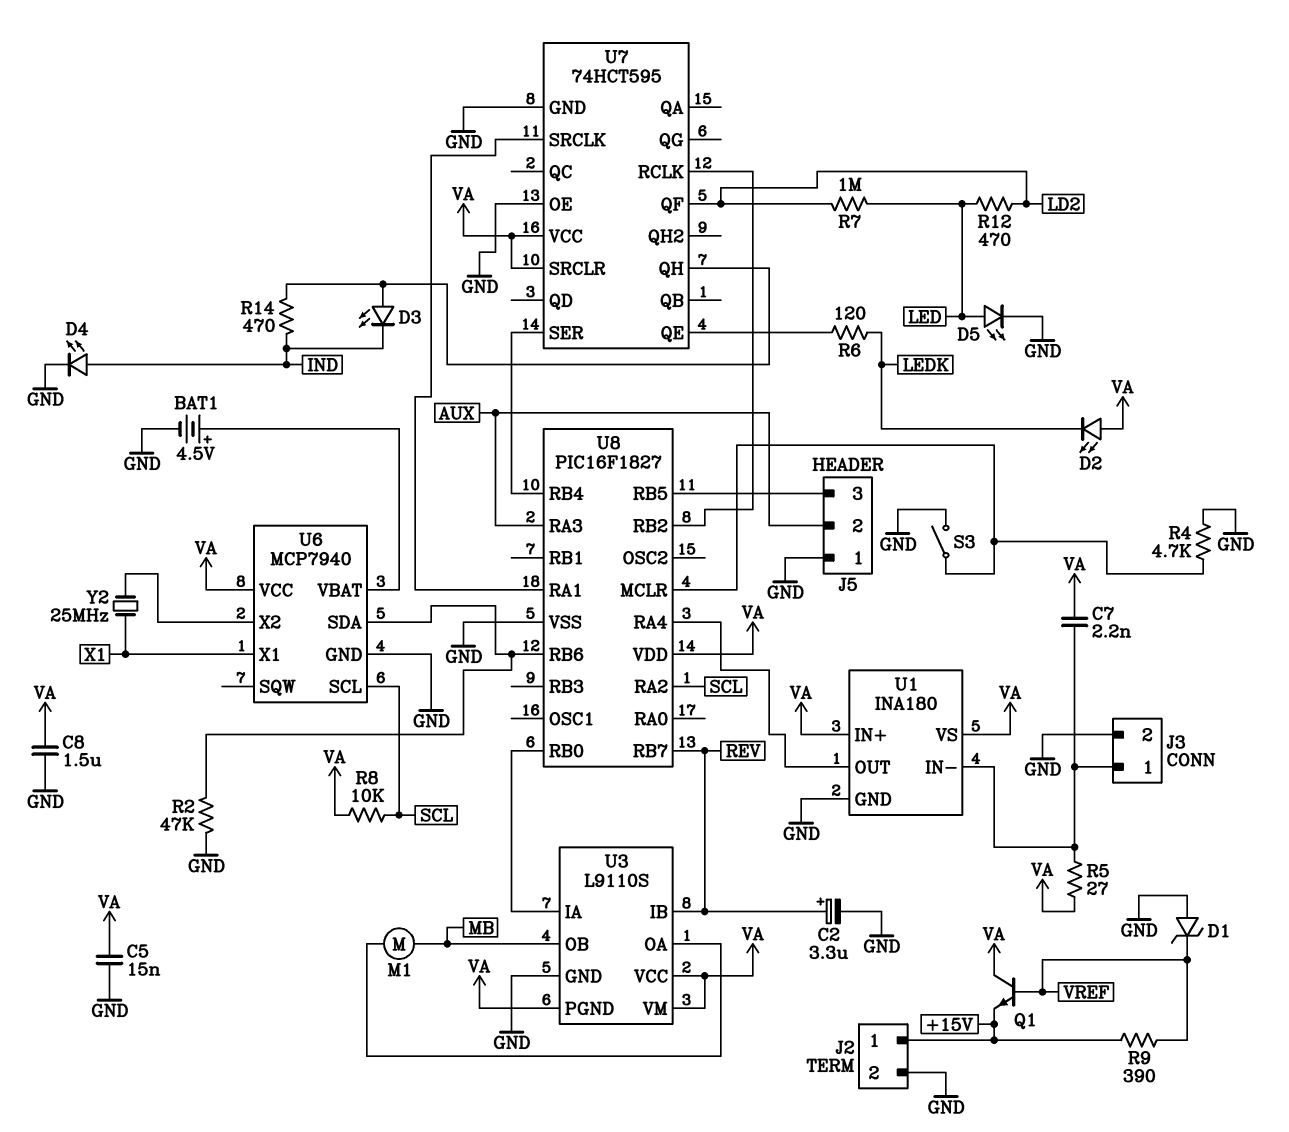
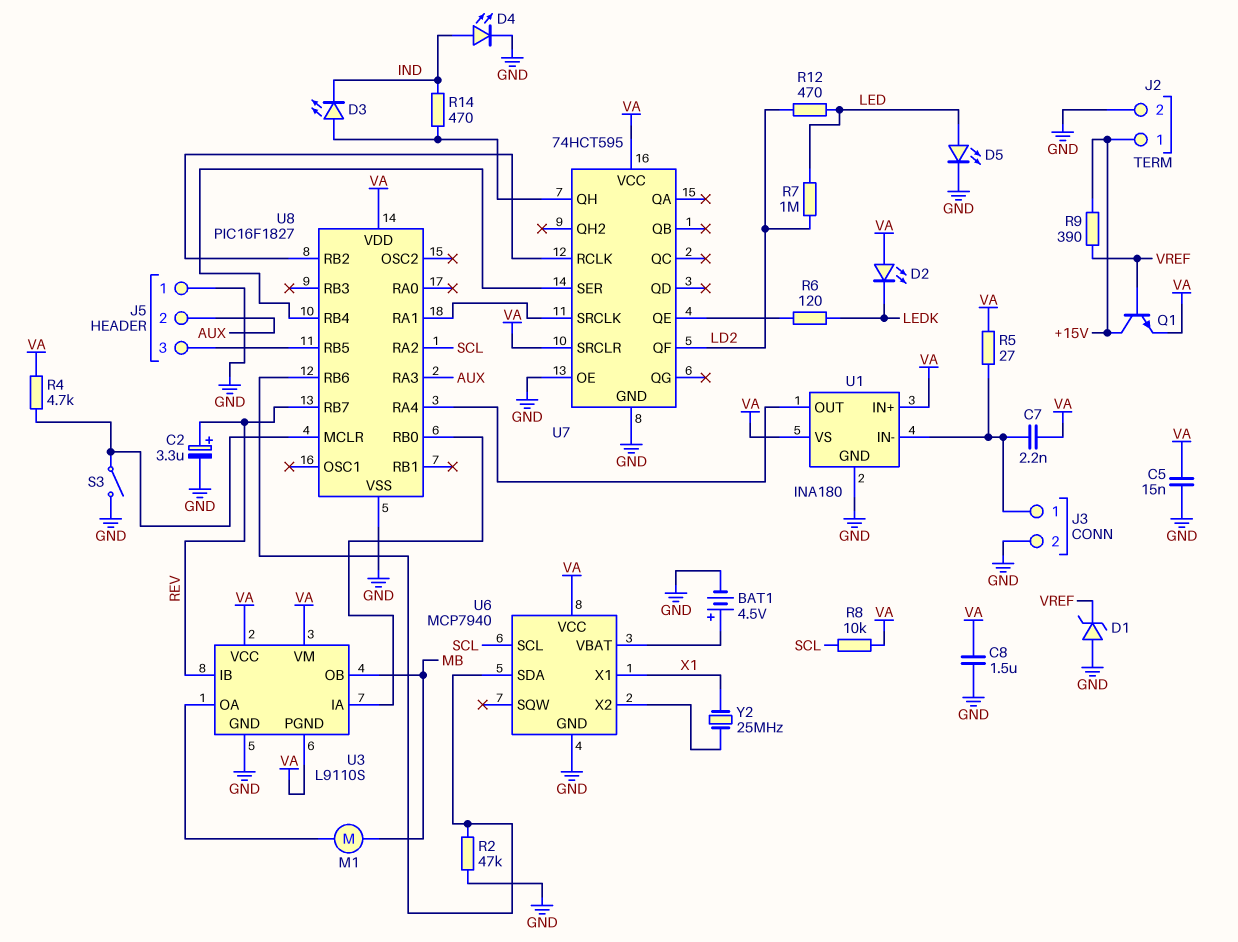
Q1: NPN (B VREF, C VA, E +15V) -> NPN (B VREF, C +15V, E VA)
R4: 4.7k (GND, U8/MCLR) -> 4.7k (U8/MCLR, VA)

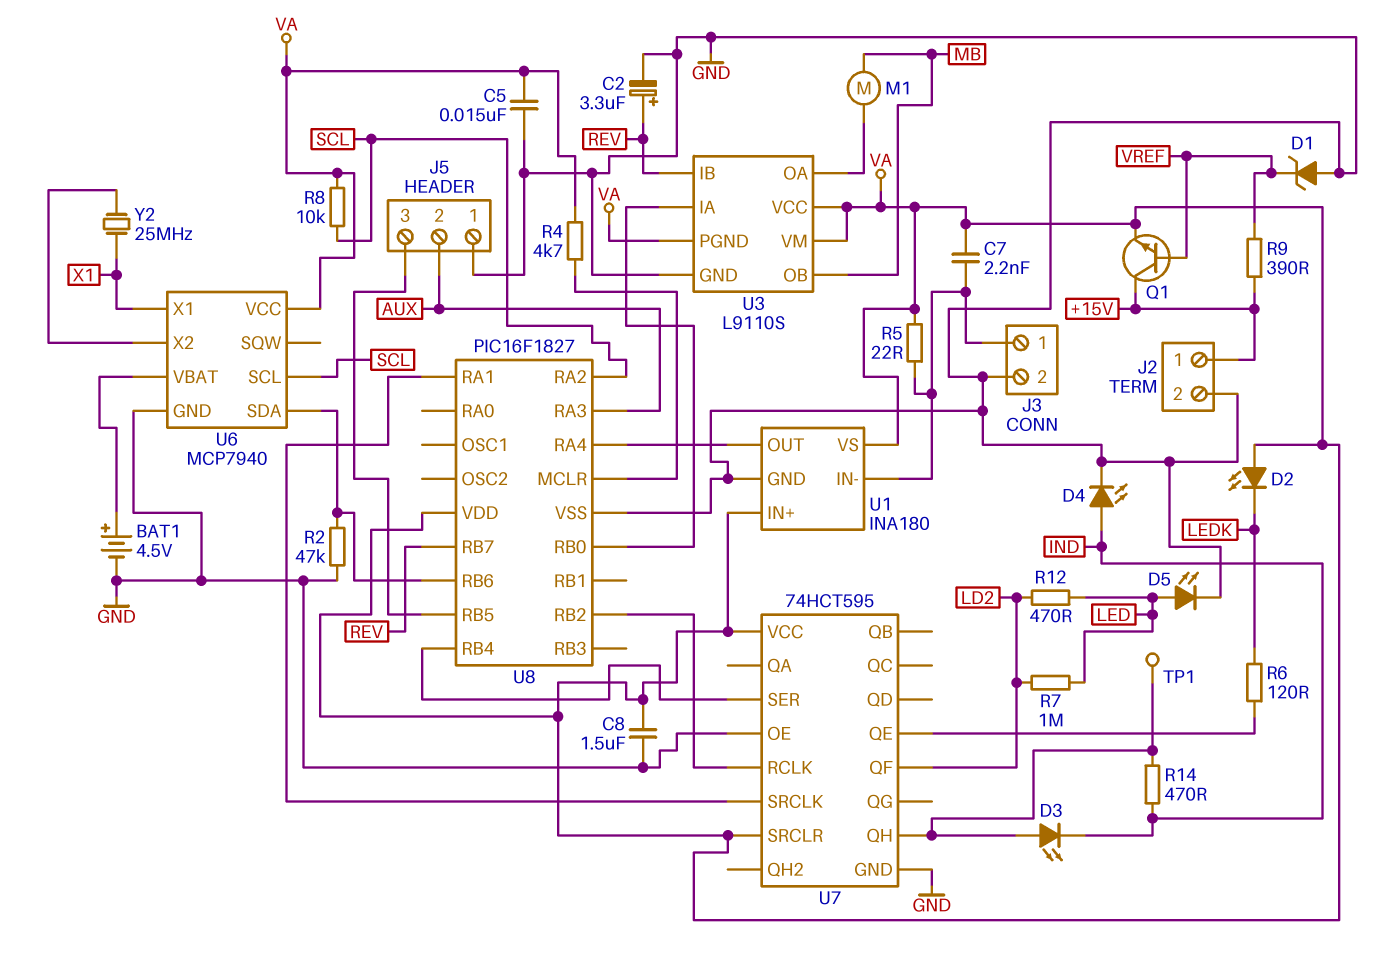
R5: 27 (J3/1, VA) -> 22 (J3/1, VA)
S3: switch (GND, U8/MCLR) -> none
TP1: none -> test point (U7/QH)

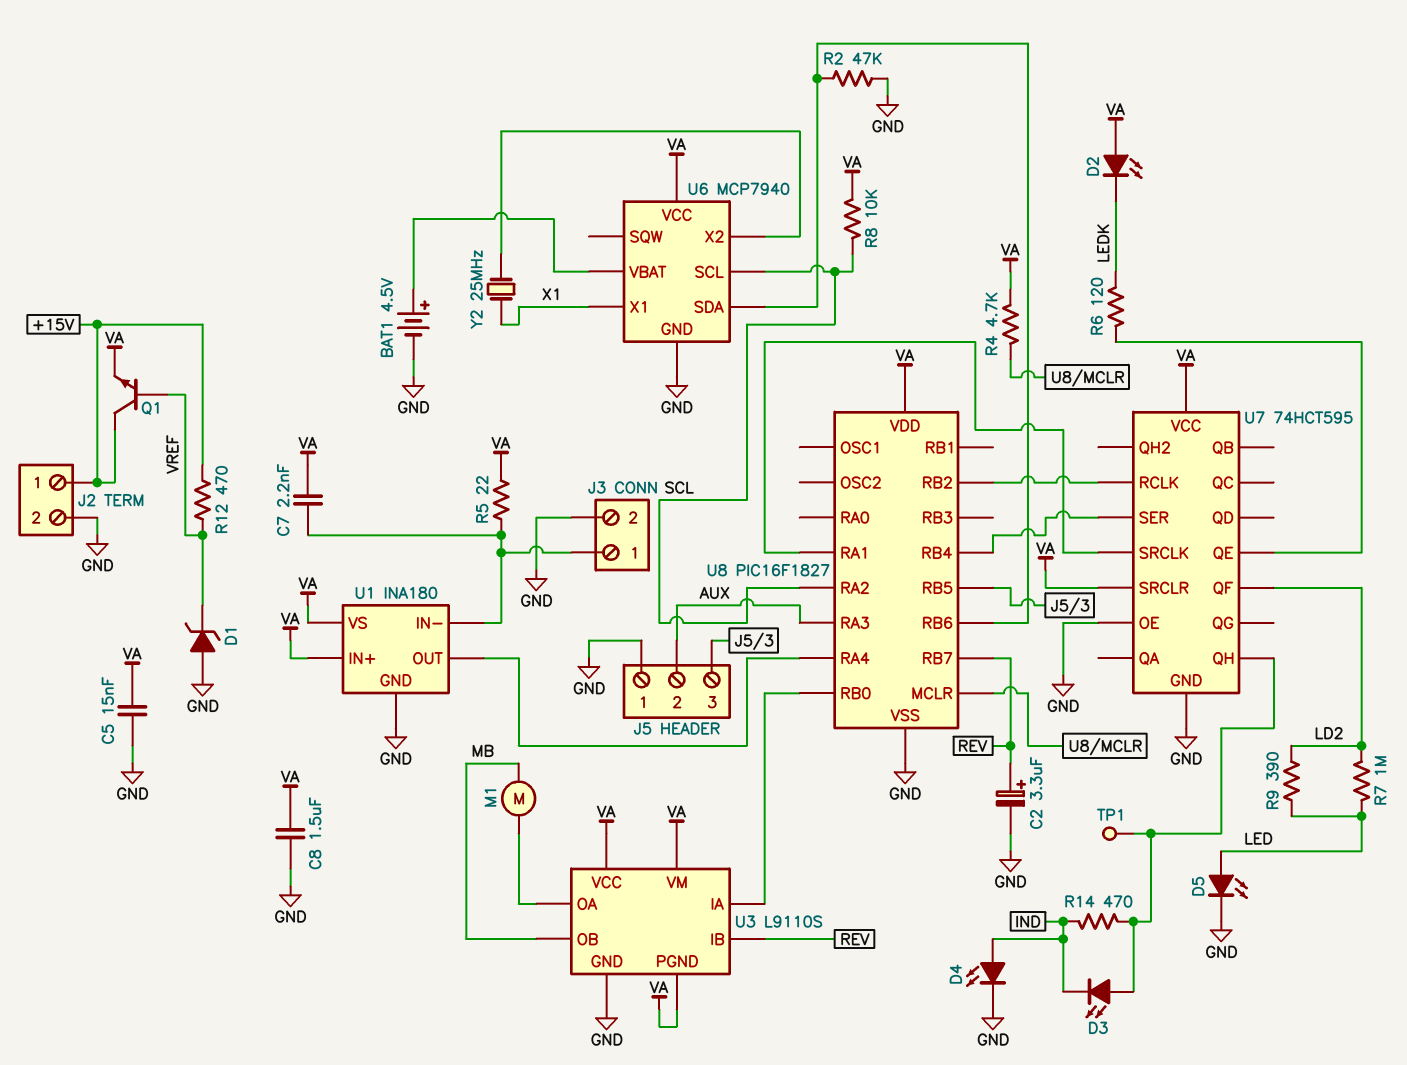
R9: 390 (+15V, VREF) -> 390 (LD2, LED)
R12: 470 (LD2, LED) -> 470 (+15V, VREF)

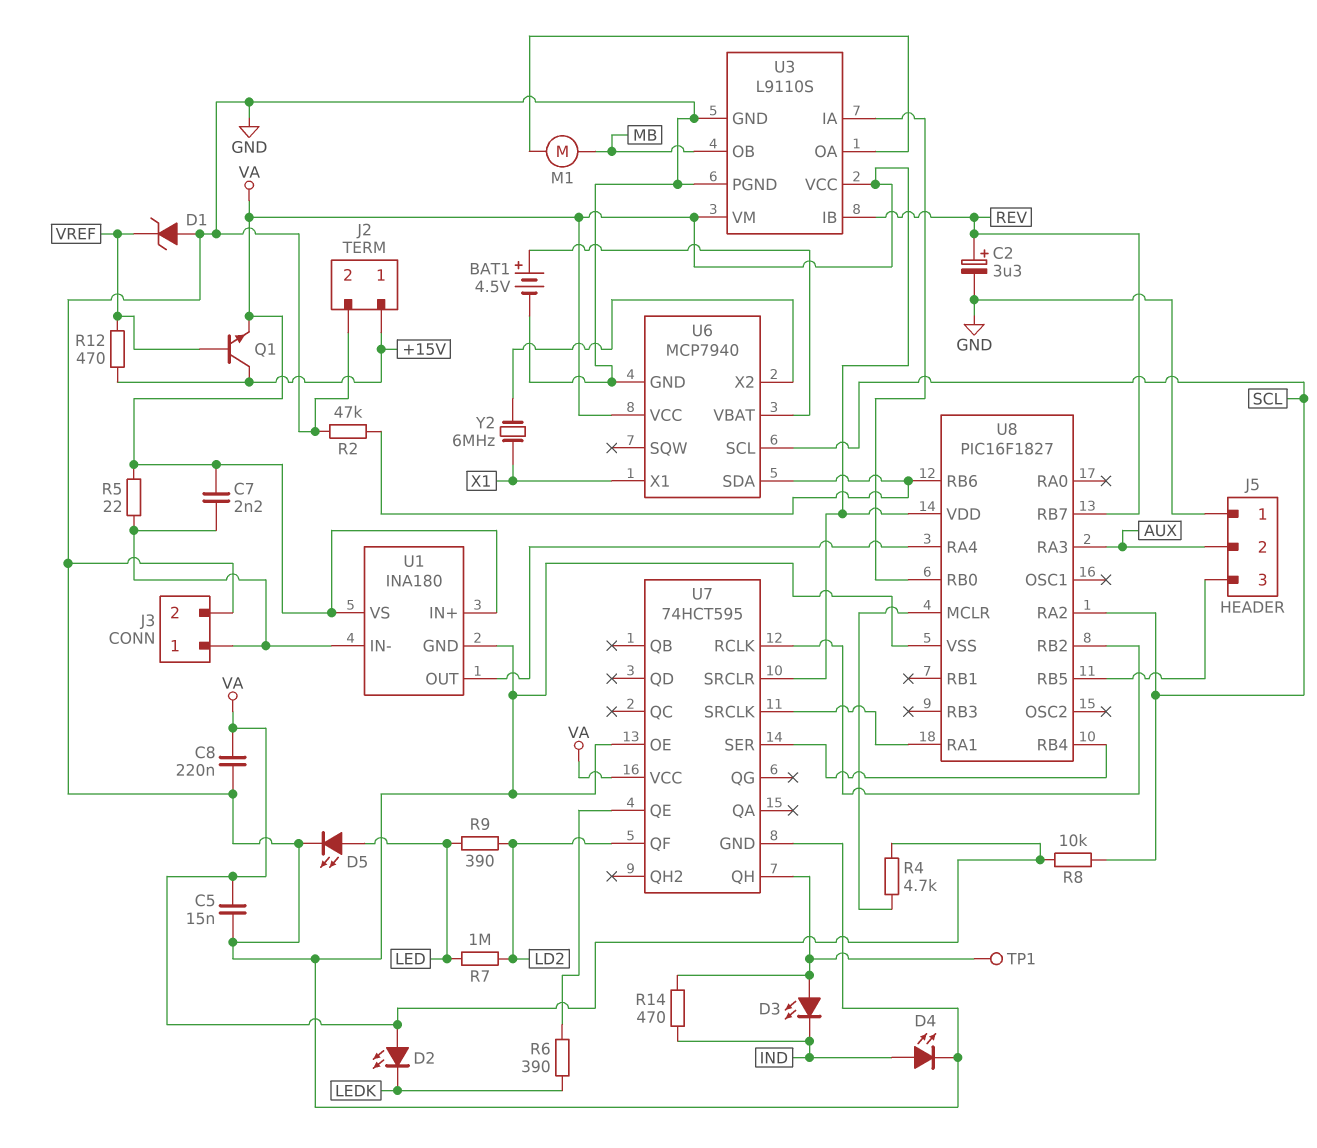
C8: 1.5uF (GND, VA) -> 220nF (GND, VA)
R6: 120 (LEDK, U7/QE) -> 390 (LEDK, U7/QE)
U3 pin PGND: VA -> GND
Y2: 25MHz (U6/X2, X1) -> 6MHz (U6/X2, X1)

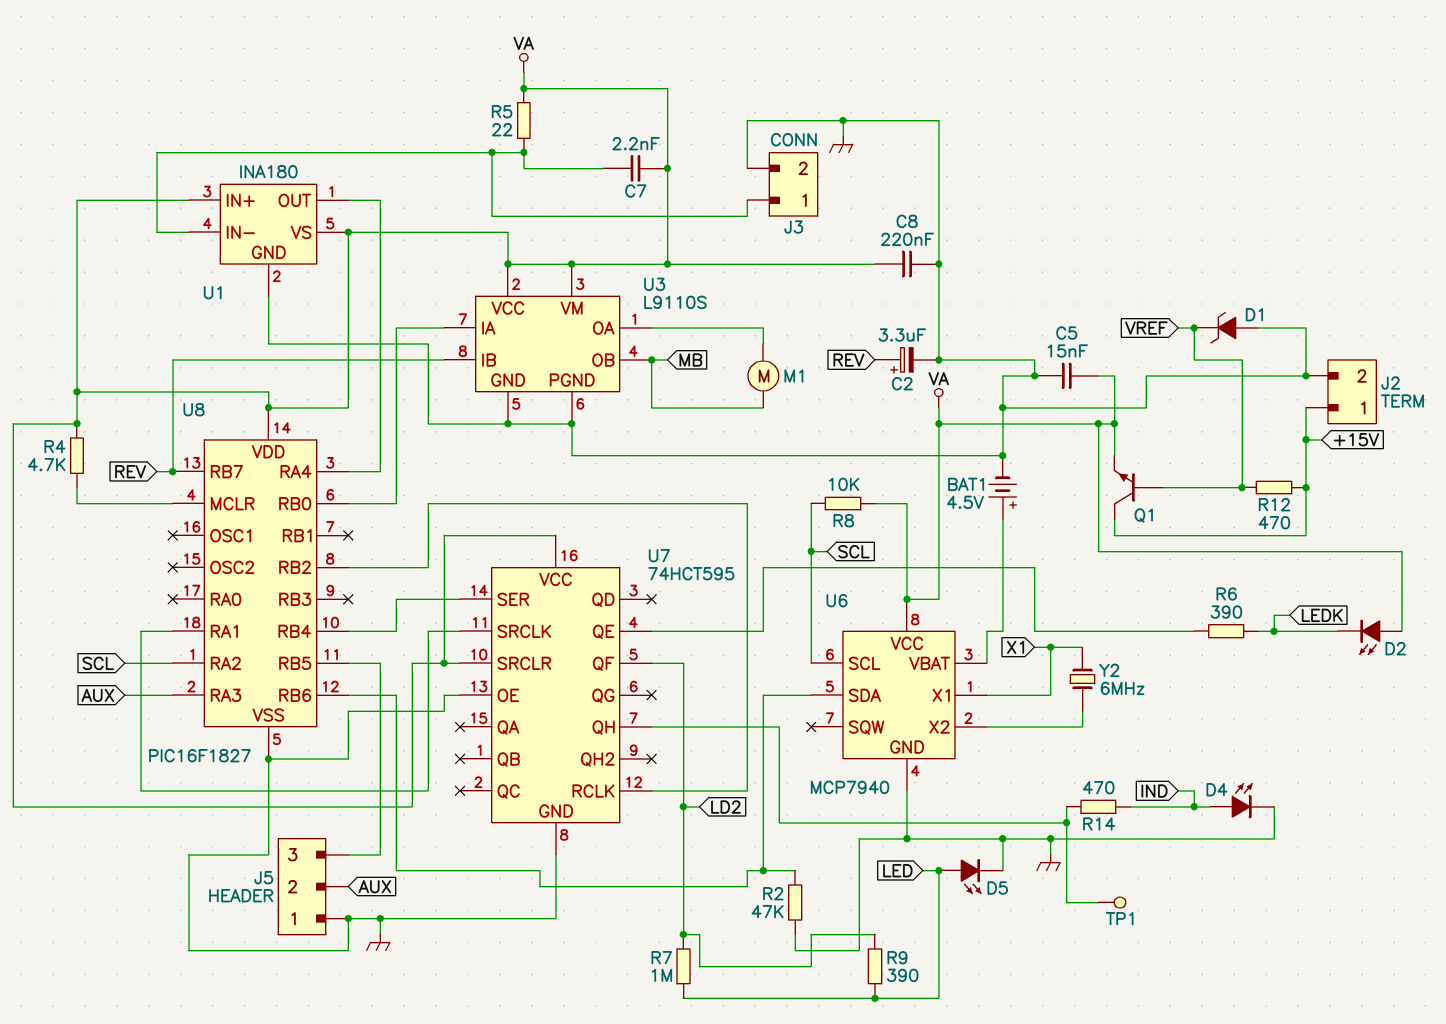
D3: LED (A U7/QH, K IND) -> none

